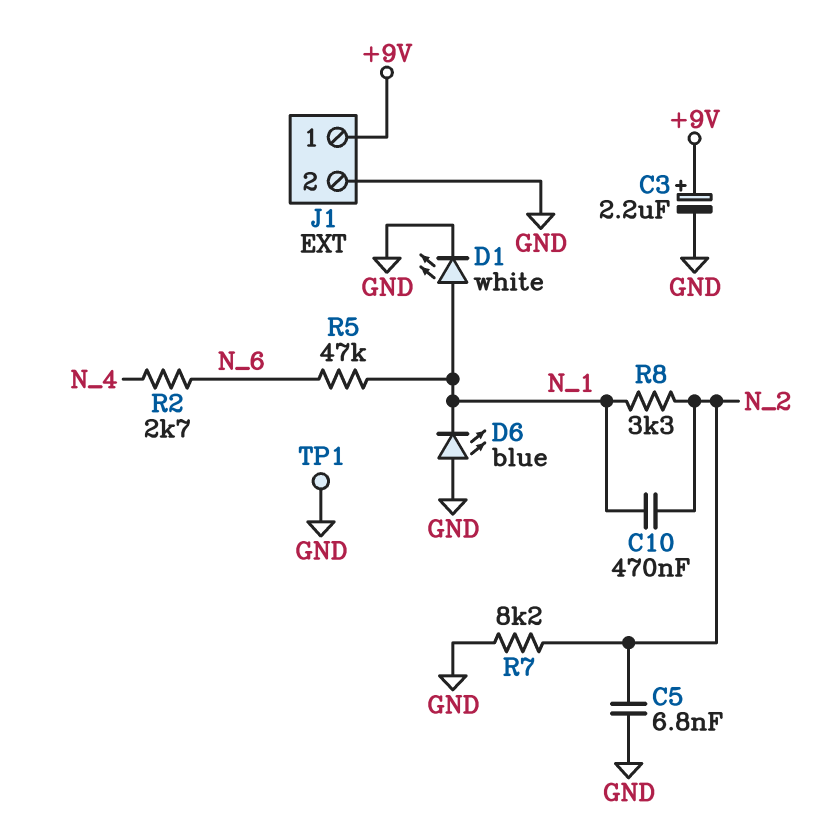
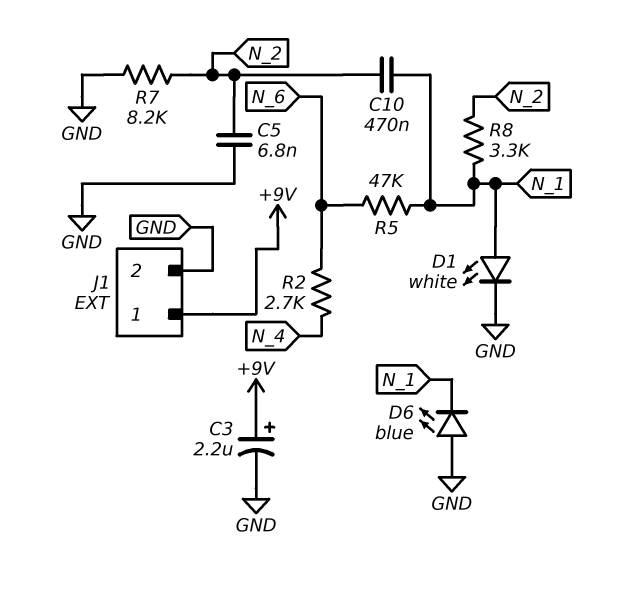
TP1: test point (GND) -> none

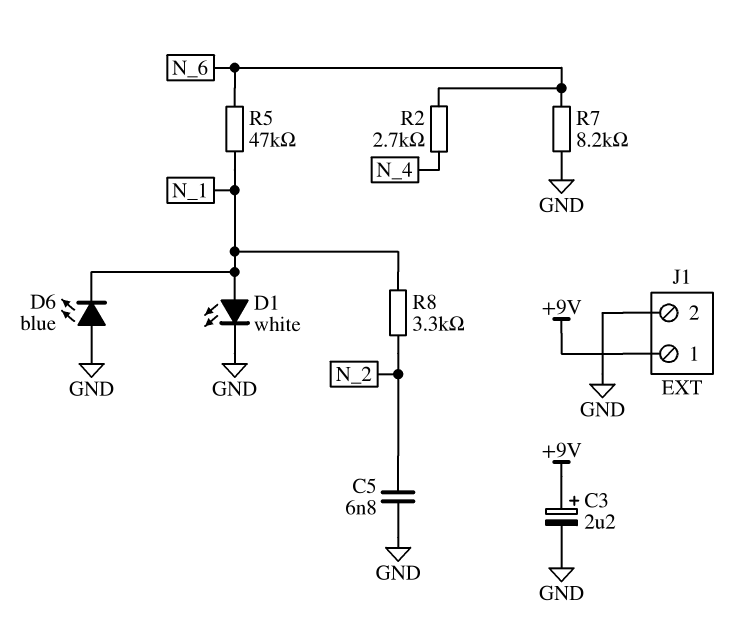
C10: 470nF (N_1, N_2) -> none
R7: 8.2k (GND, N_2) -> 8.2k (GND, N_6)

